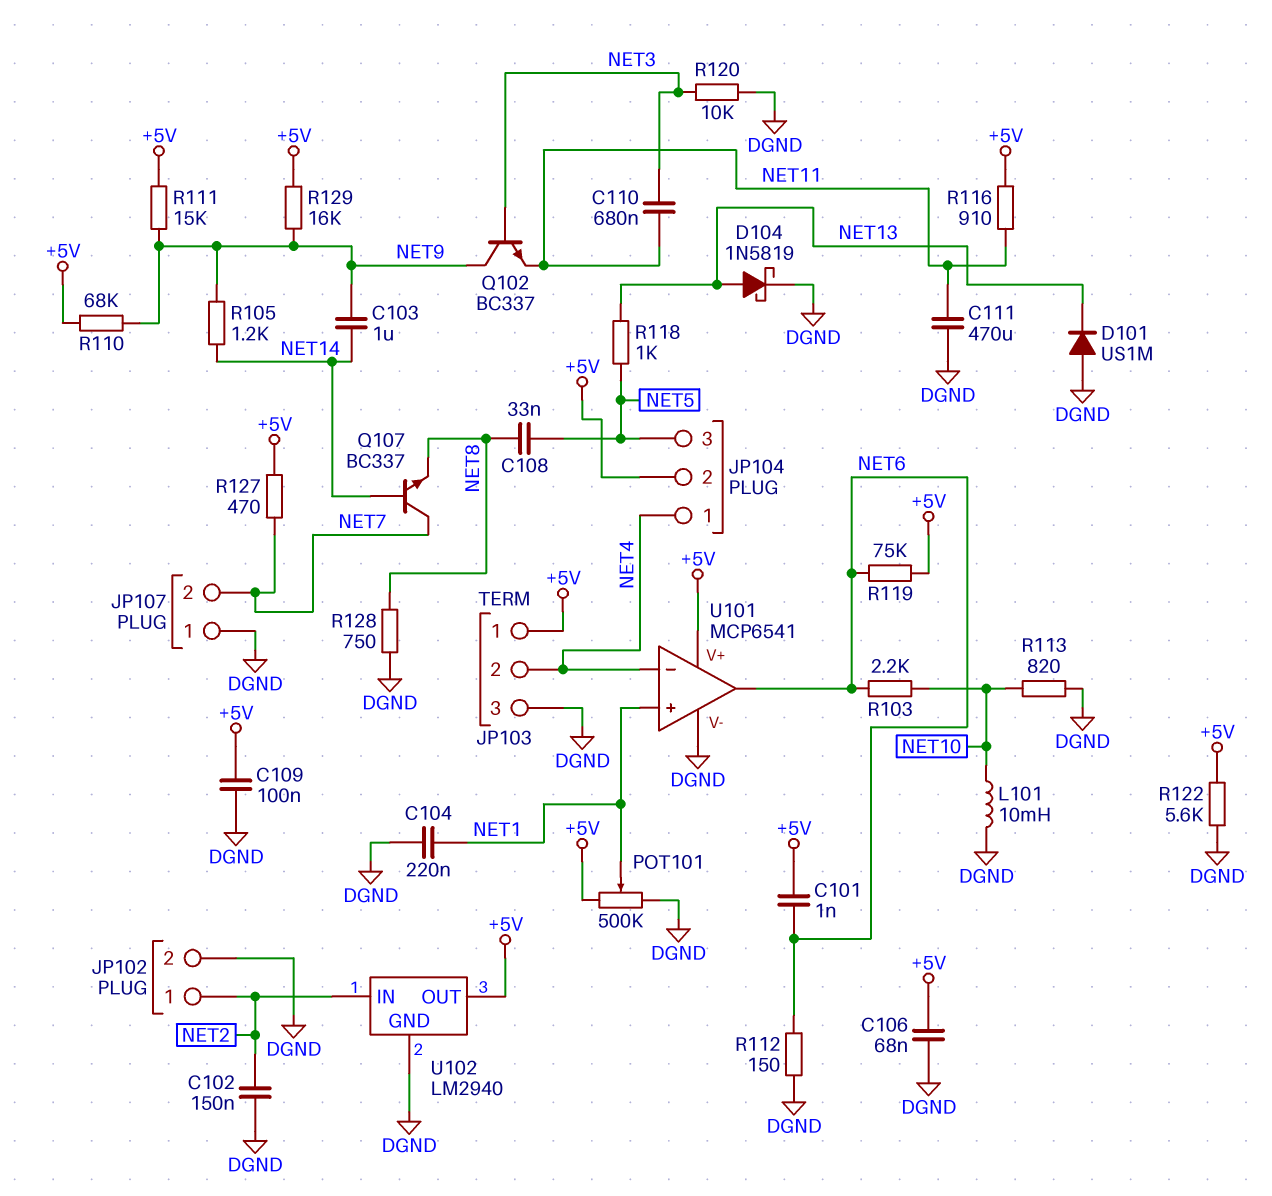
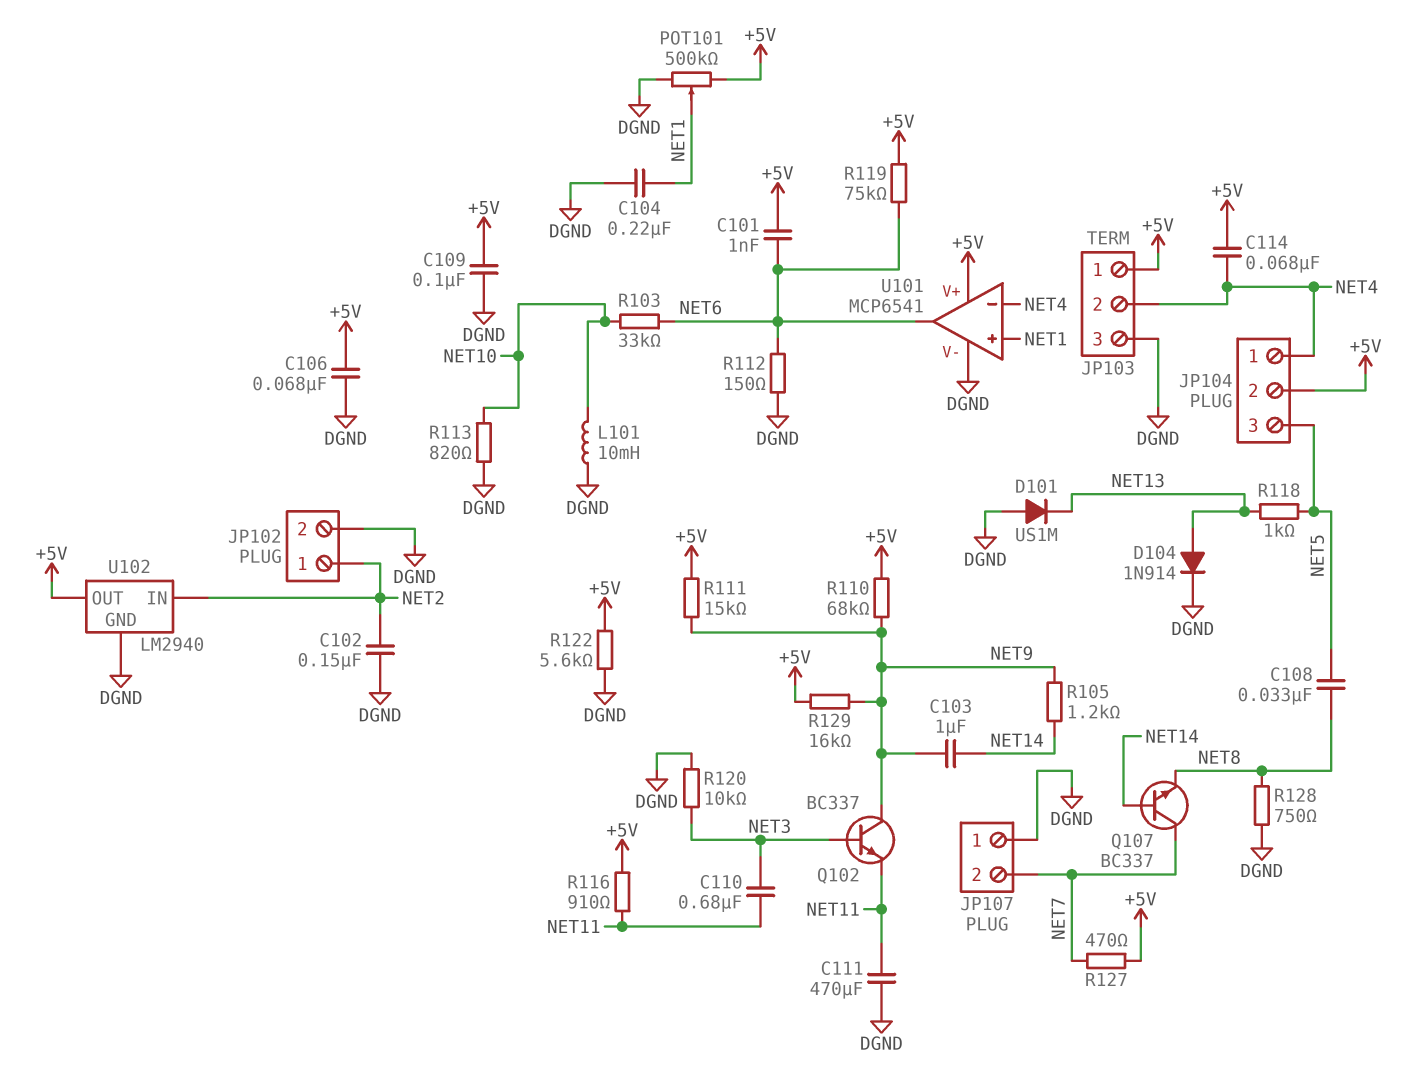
C114: none -> 68nF (+5V, NET4)
D104: schottky 1N5819 (A NET13, K DGND) -> diode 1N914 (A NET13, K DGND)
R103: 2.2k (NET6, NET10) -> 33k (NET6, NET10)

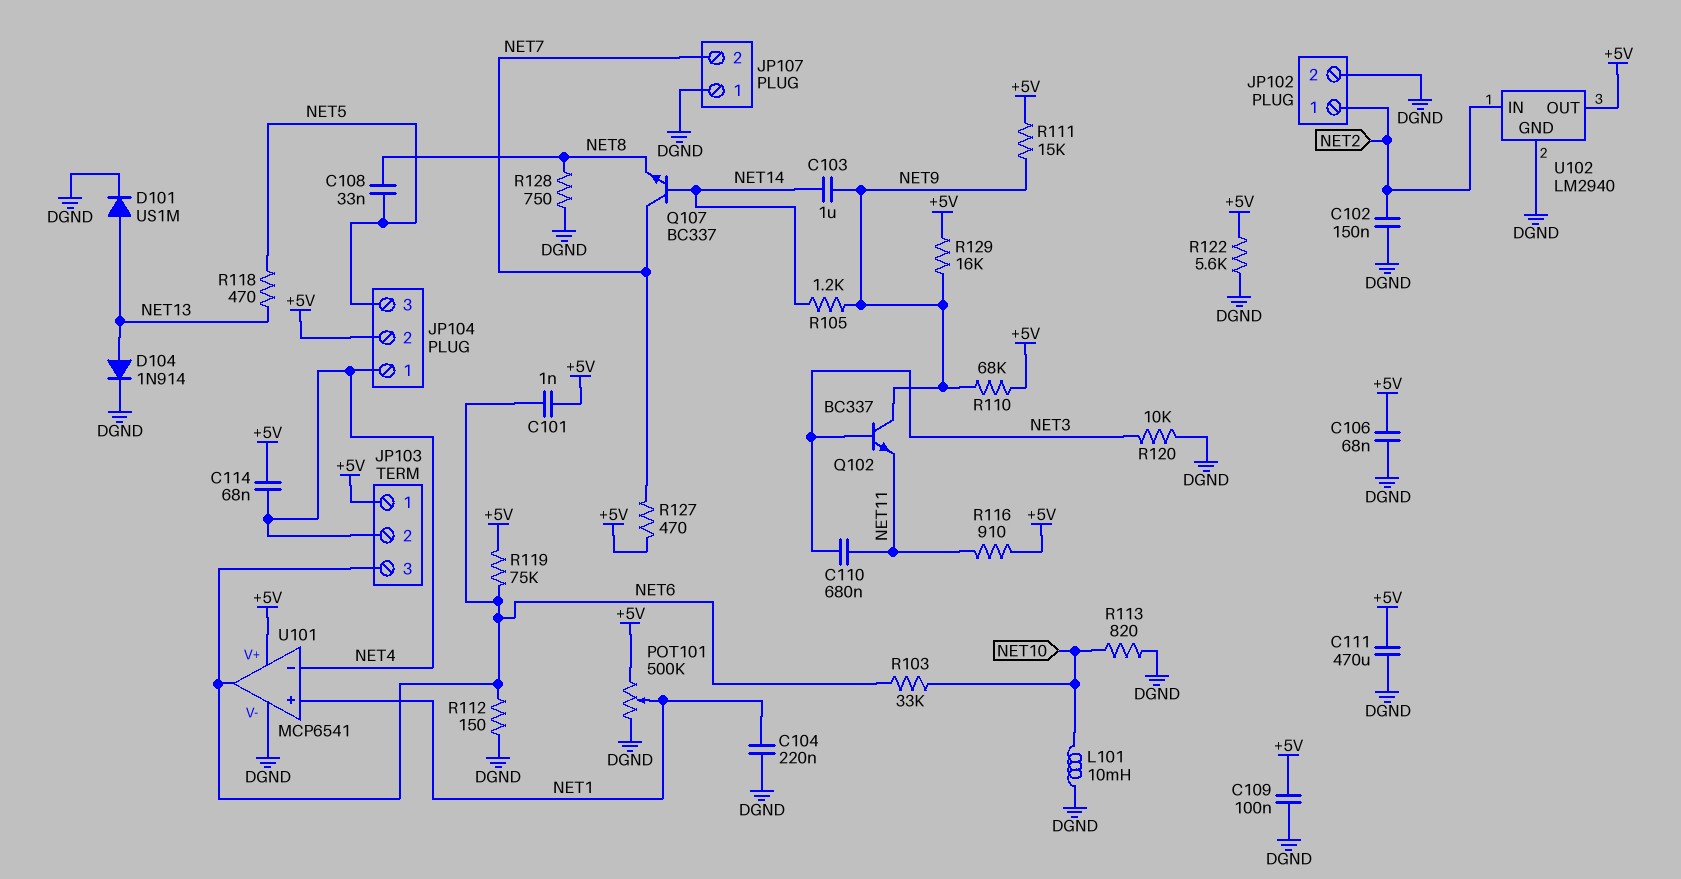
C111: 470uF (DGND, NET11) -> 470uF (+5V, DGND)
D101: diode US1M (A DGND, K NET13) -> diode US1M (A NET13, K DGND)
JP103 pin 3: DGND -> NET6
R118: 1k (NET5, NET13) -> 470 (NET5, NET13)

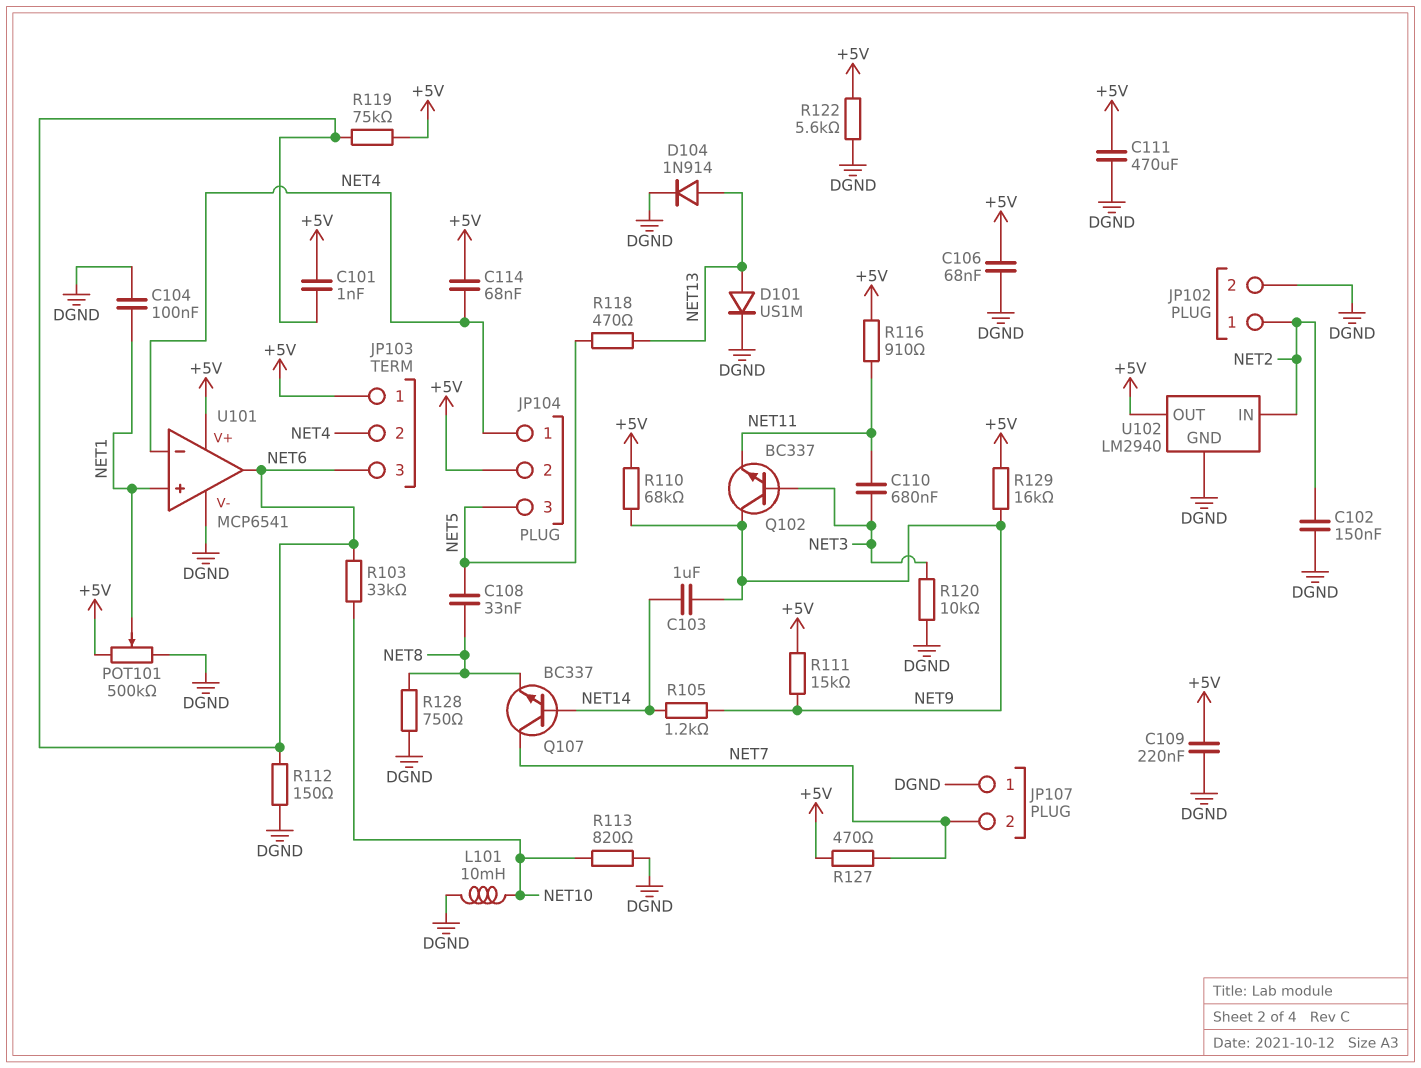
C104: 220nF (DGND, NET1) -> 100nF (DGND, NET1)
C109: 100nF (+5V, DGND) -> 220nF (+5V, DGND)

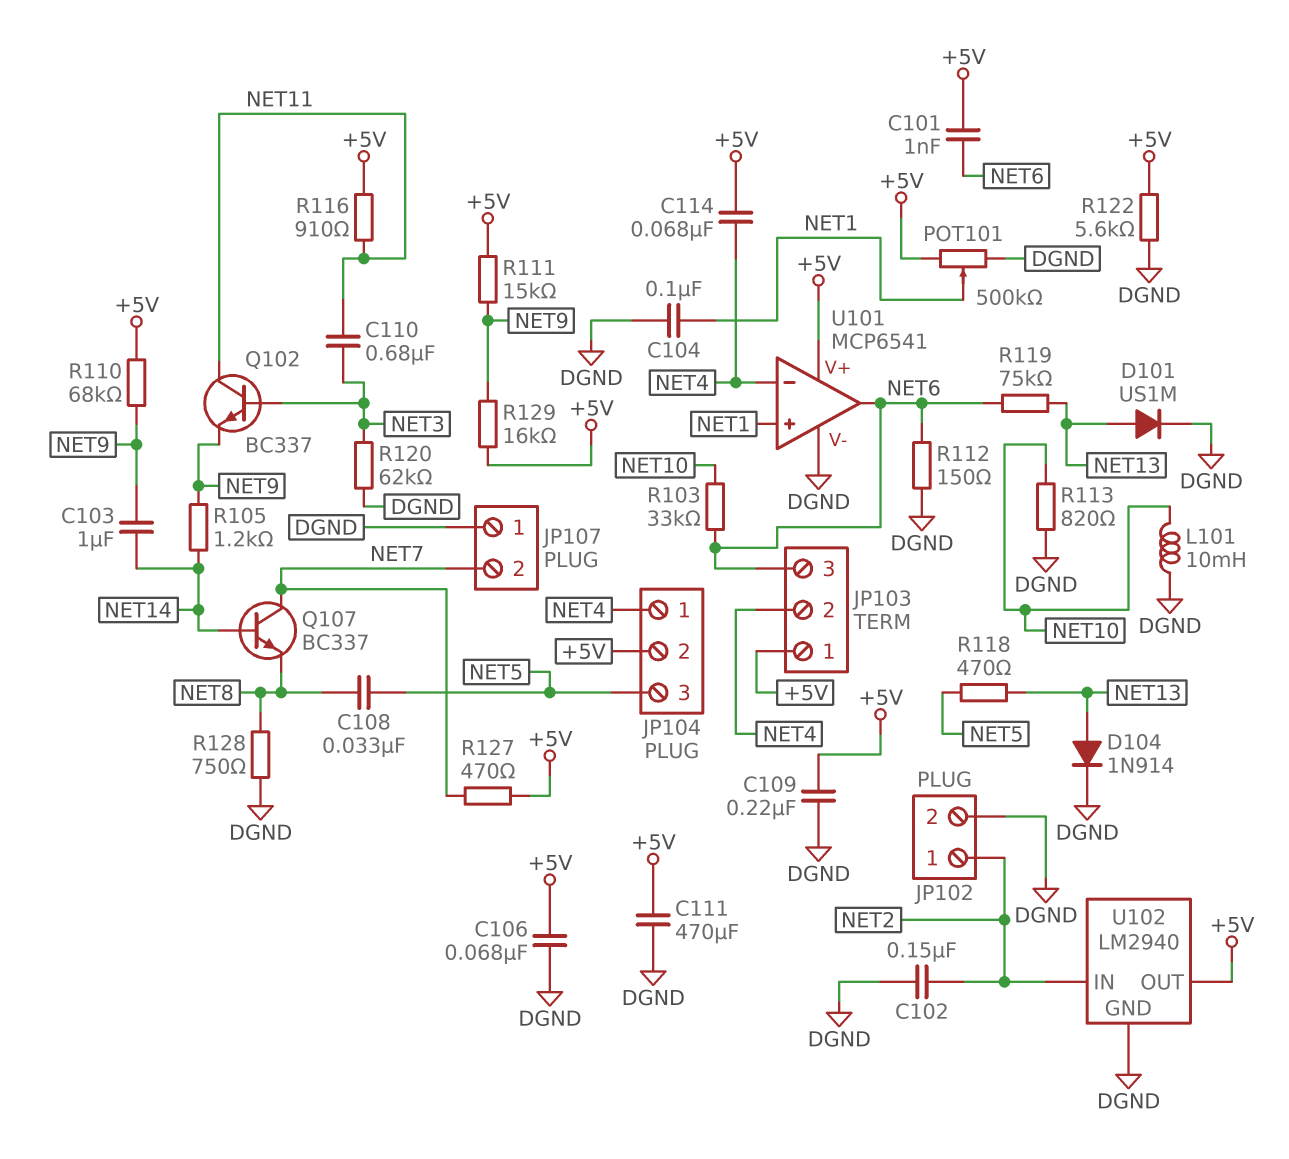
Q102: NPN BC337 (B NET3, C NET9, E NET11) -> NPN BC337 (B NET3, C NET11, E NET9)
R119: 75k (+5V, NET6) -> 75k (NET6, NET13)
R120: 10k (DGND, NET3) -> 62k (DGND, NET3)

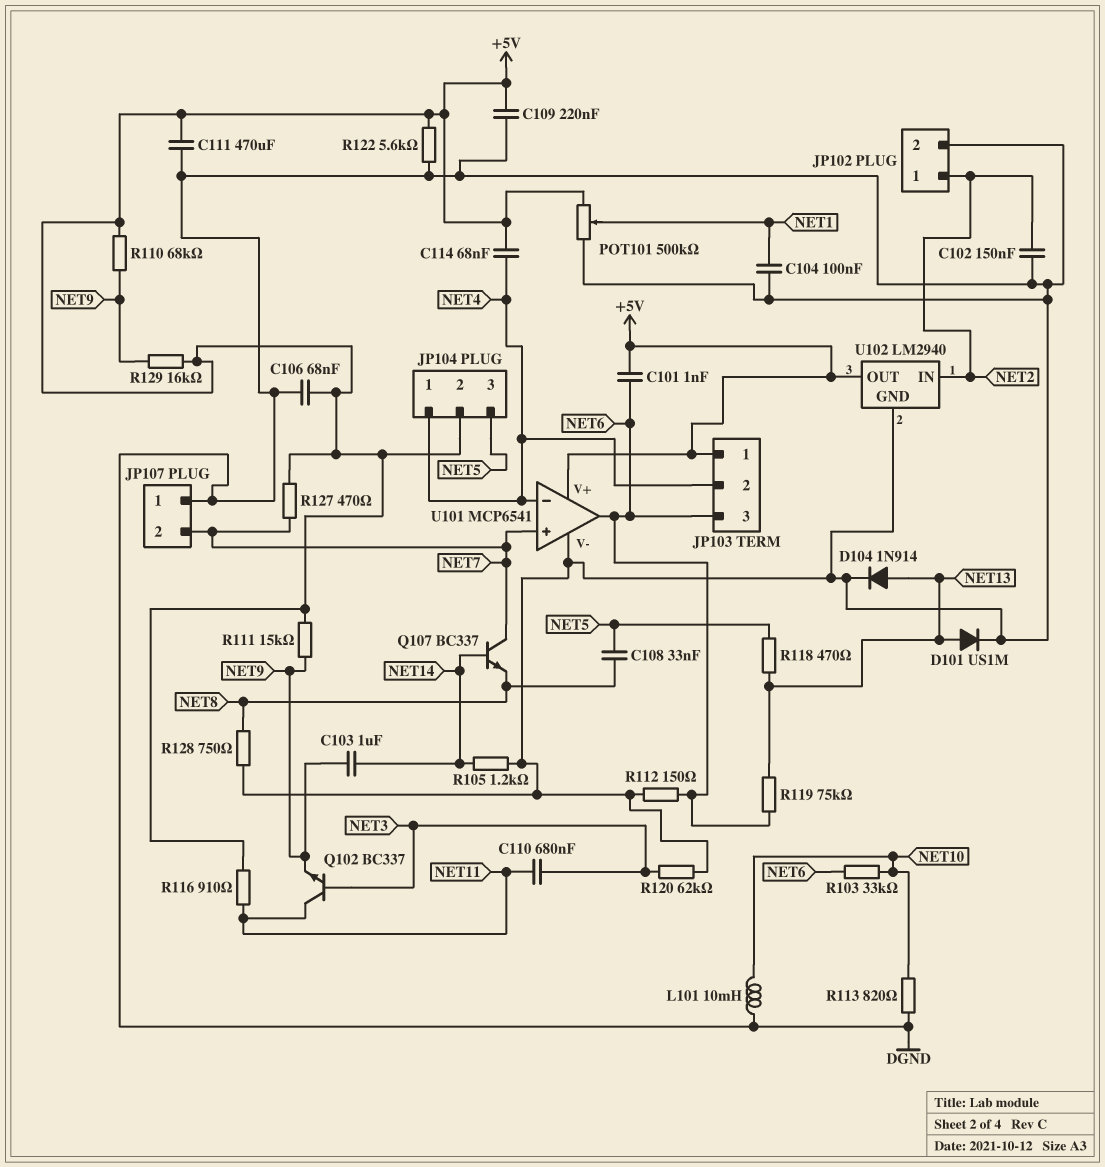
R105: 1.2k (NET9, NET14) -> 1.2k (DGND, NET14)
U101 pin in+: NET1 -> NET7

